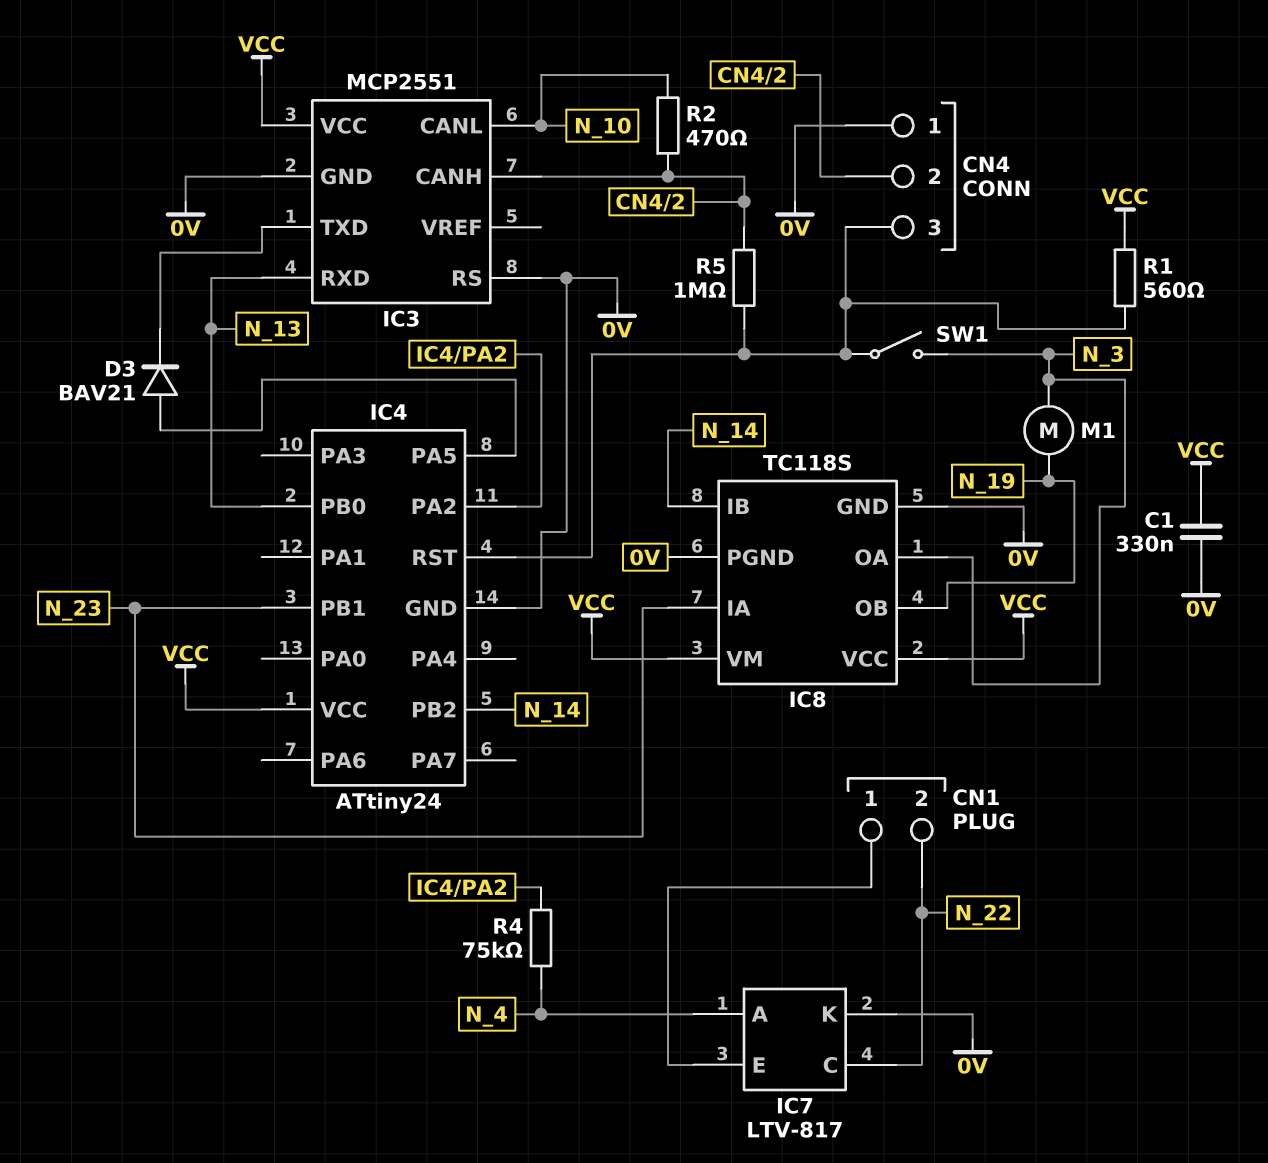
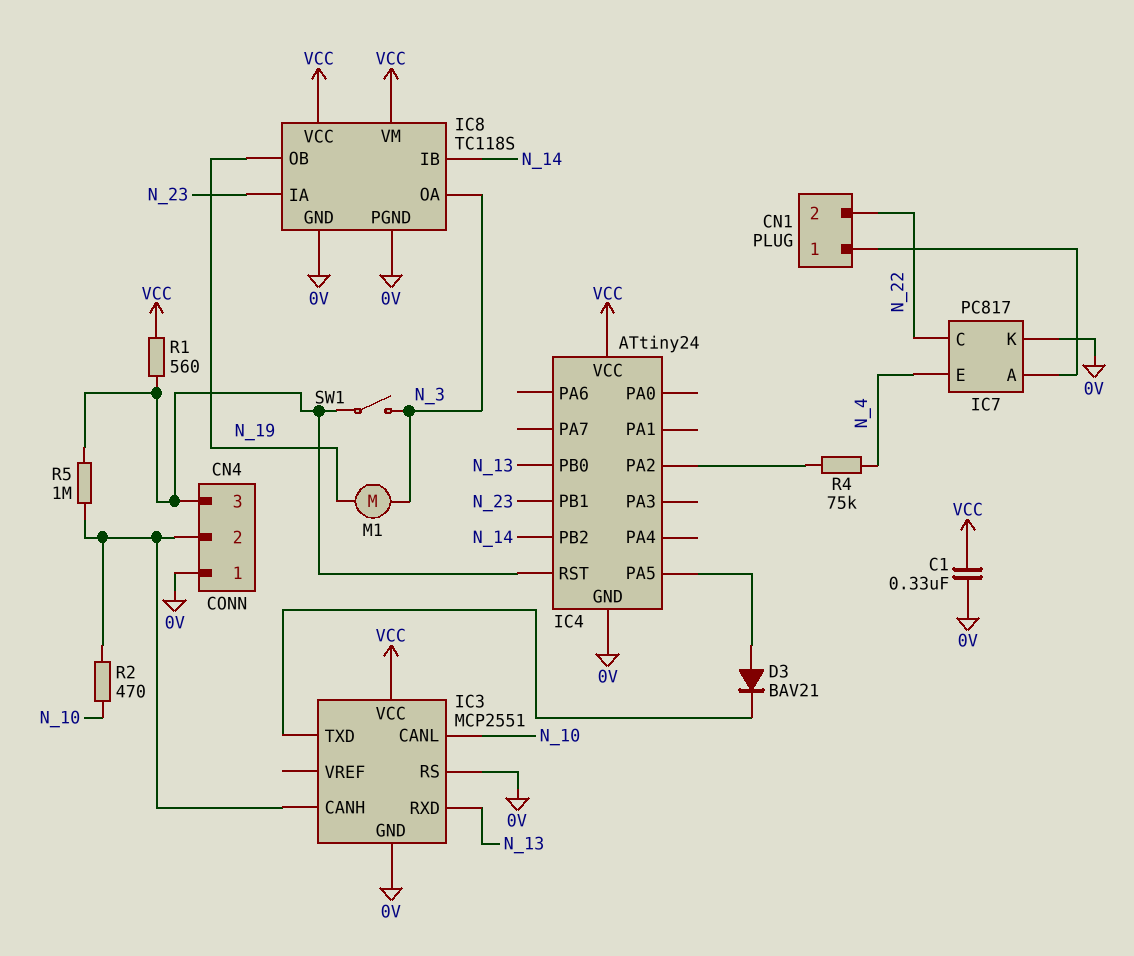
IC7: LTV-817 -> PC817
IC7 pin A: N_4 -> CN1/1
IC7 pin E: CN1/1 -> N_4

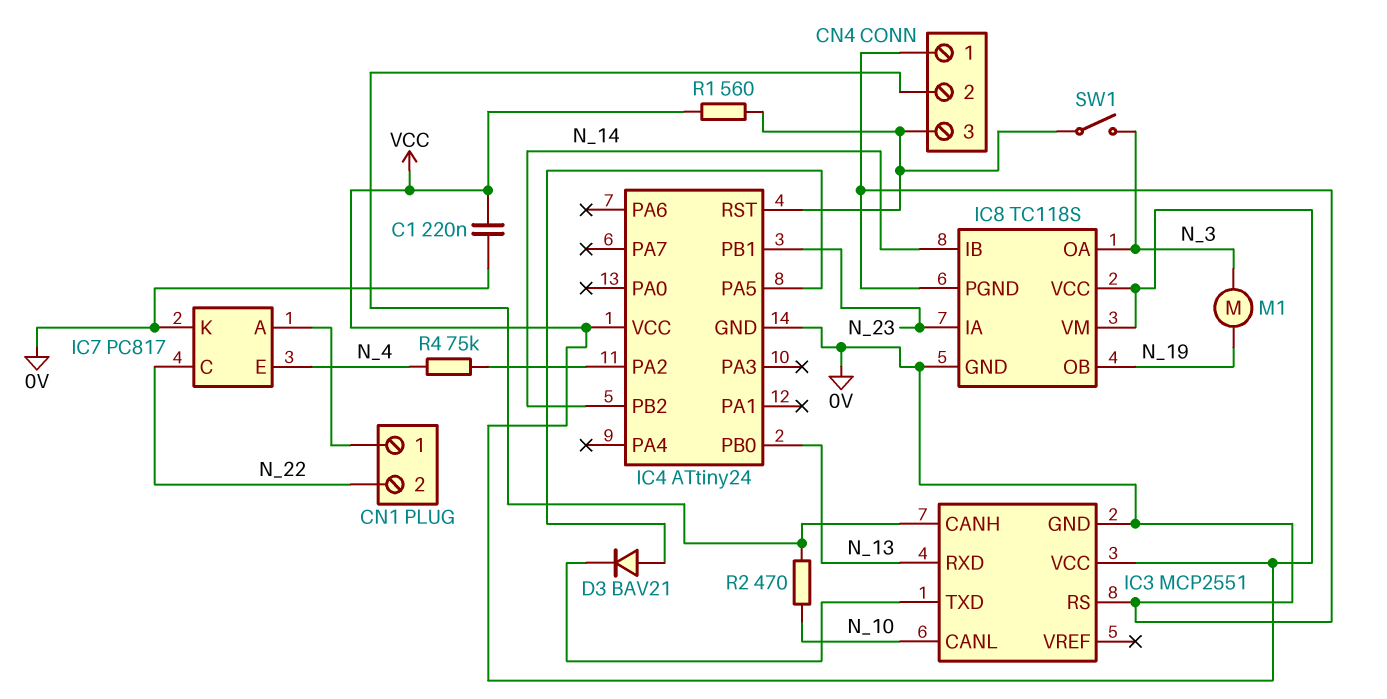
C1: 330nF (0V, VCC) -> 220nF (0V, VCC)
R5: 1M (CN4/2, CN4/3) -> none

